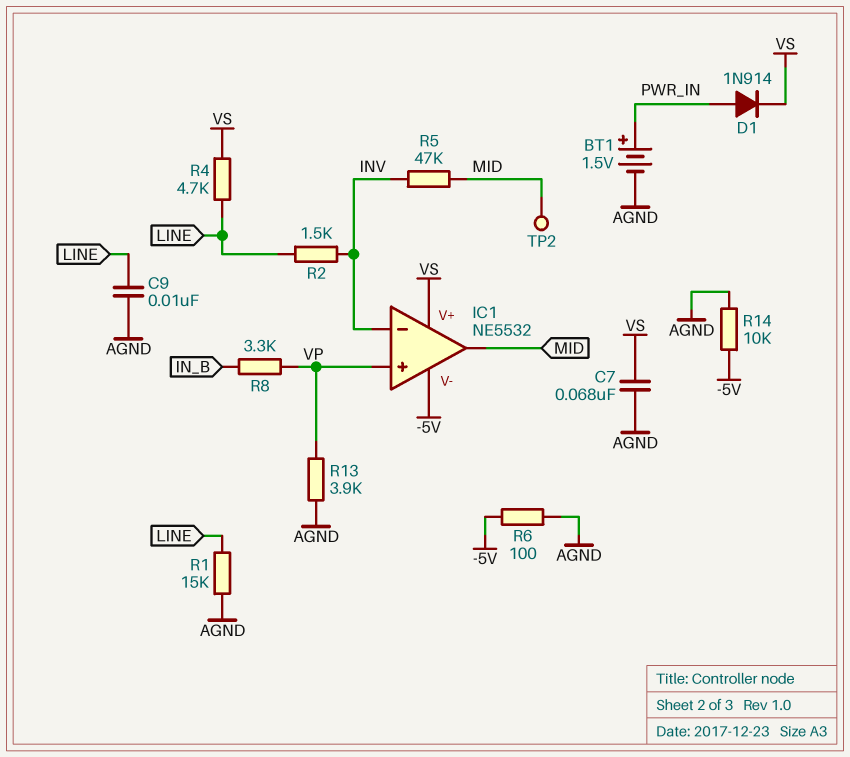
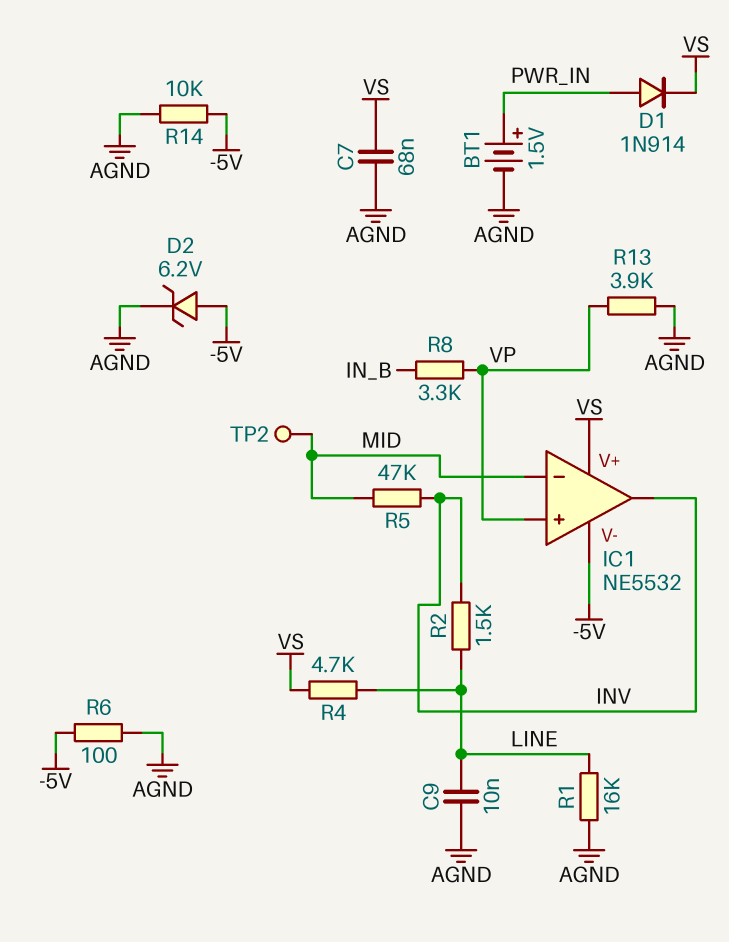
D2: none -> zener 6.2V (A -5V, K AGND)
IC1 pin in-: INV -> MID
IC1 pin out: MID -> INV
R1: 15k (AGND, LINE) -> 16k (AGND, LINE)

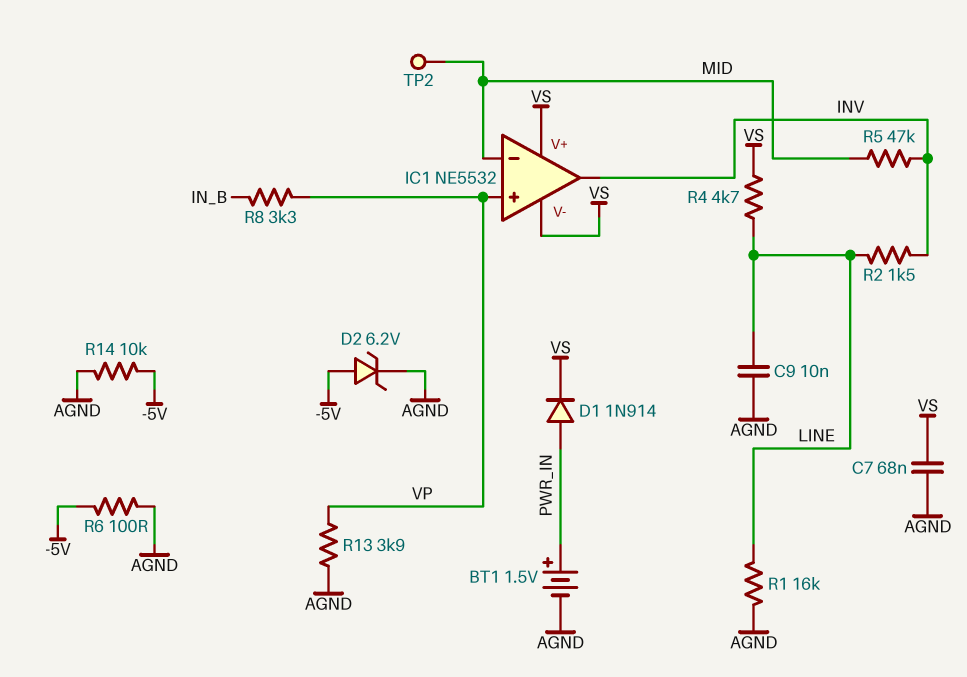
IC1 pin V-: -5V -> VS

